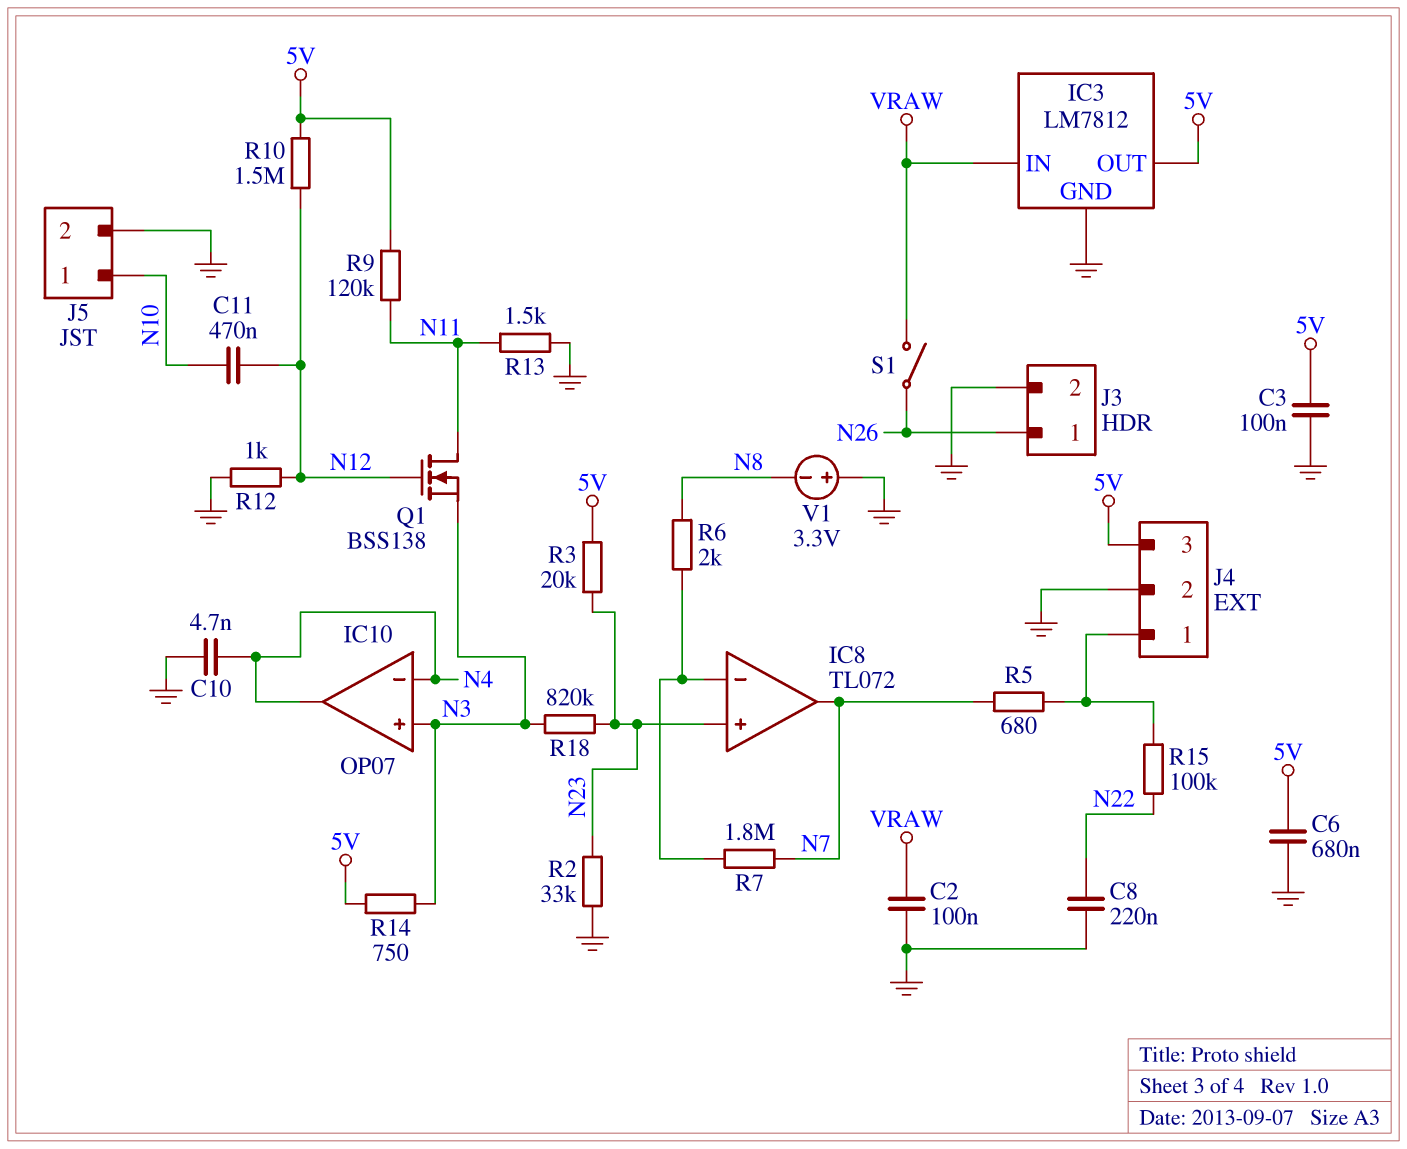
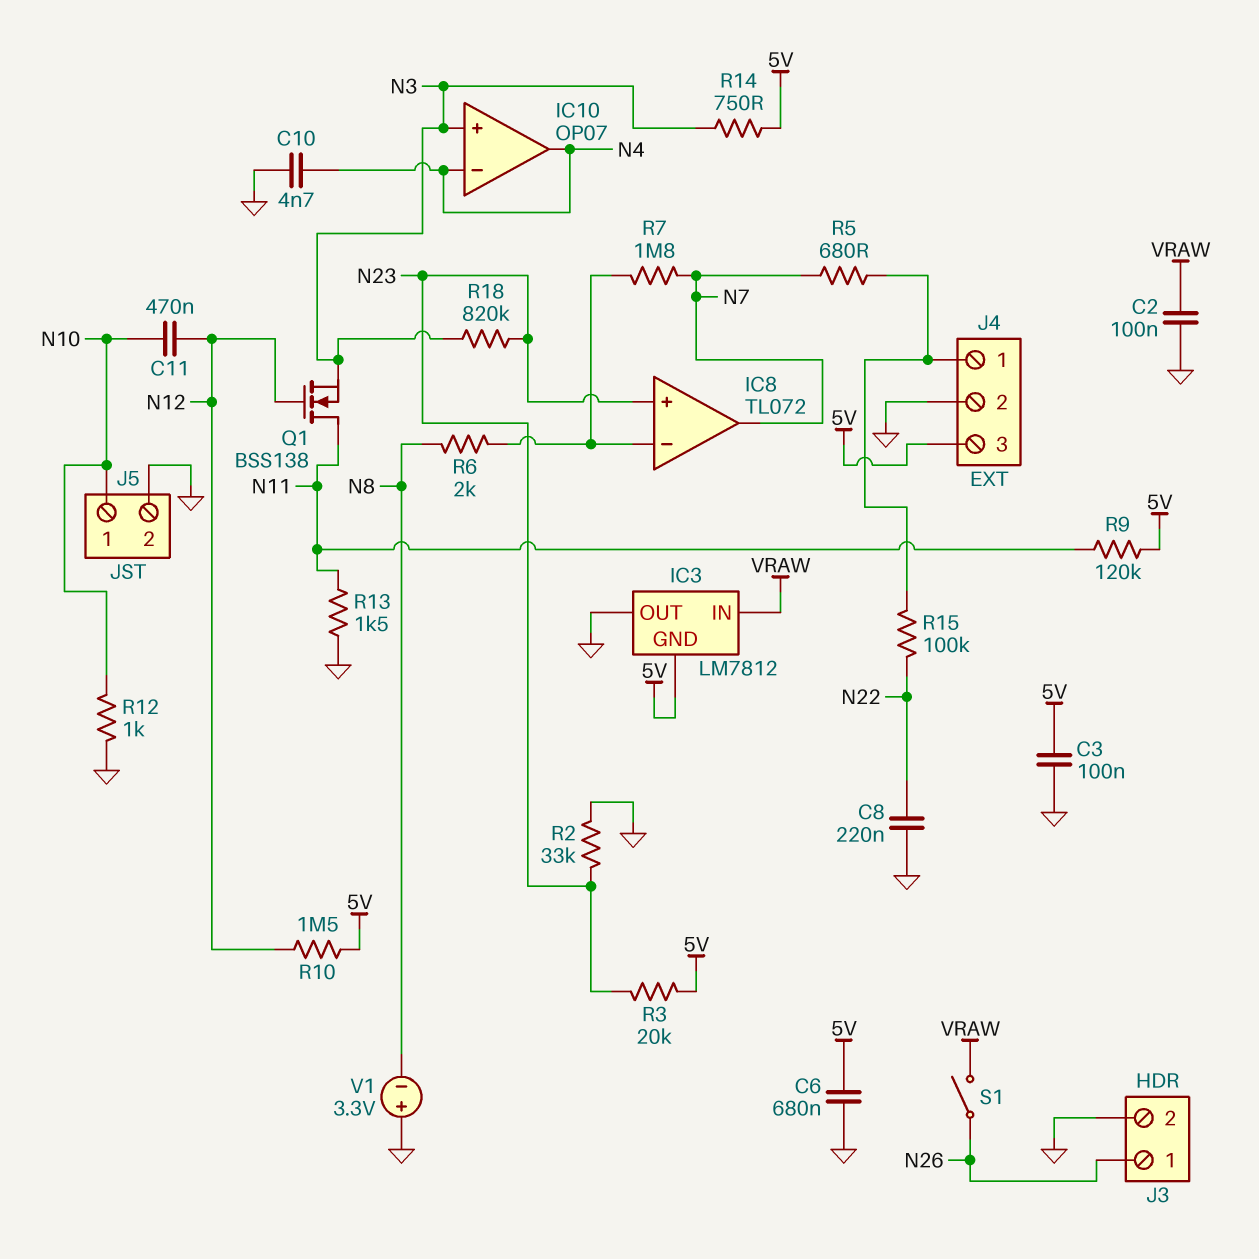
IC3 pin GND: GND -> 5V
IC3 pin OUT: 5V -> GND
R12: 1k (GND, N12) -> 1k (GND, N10)

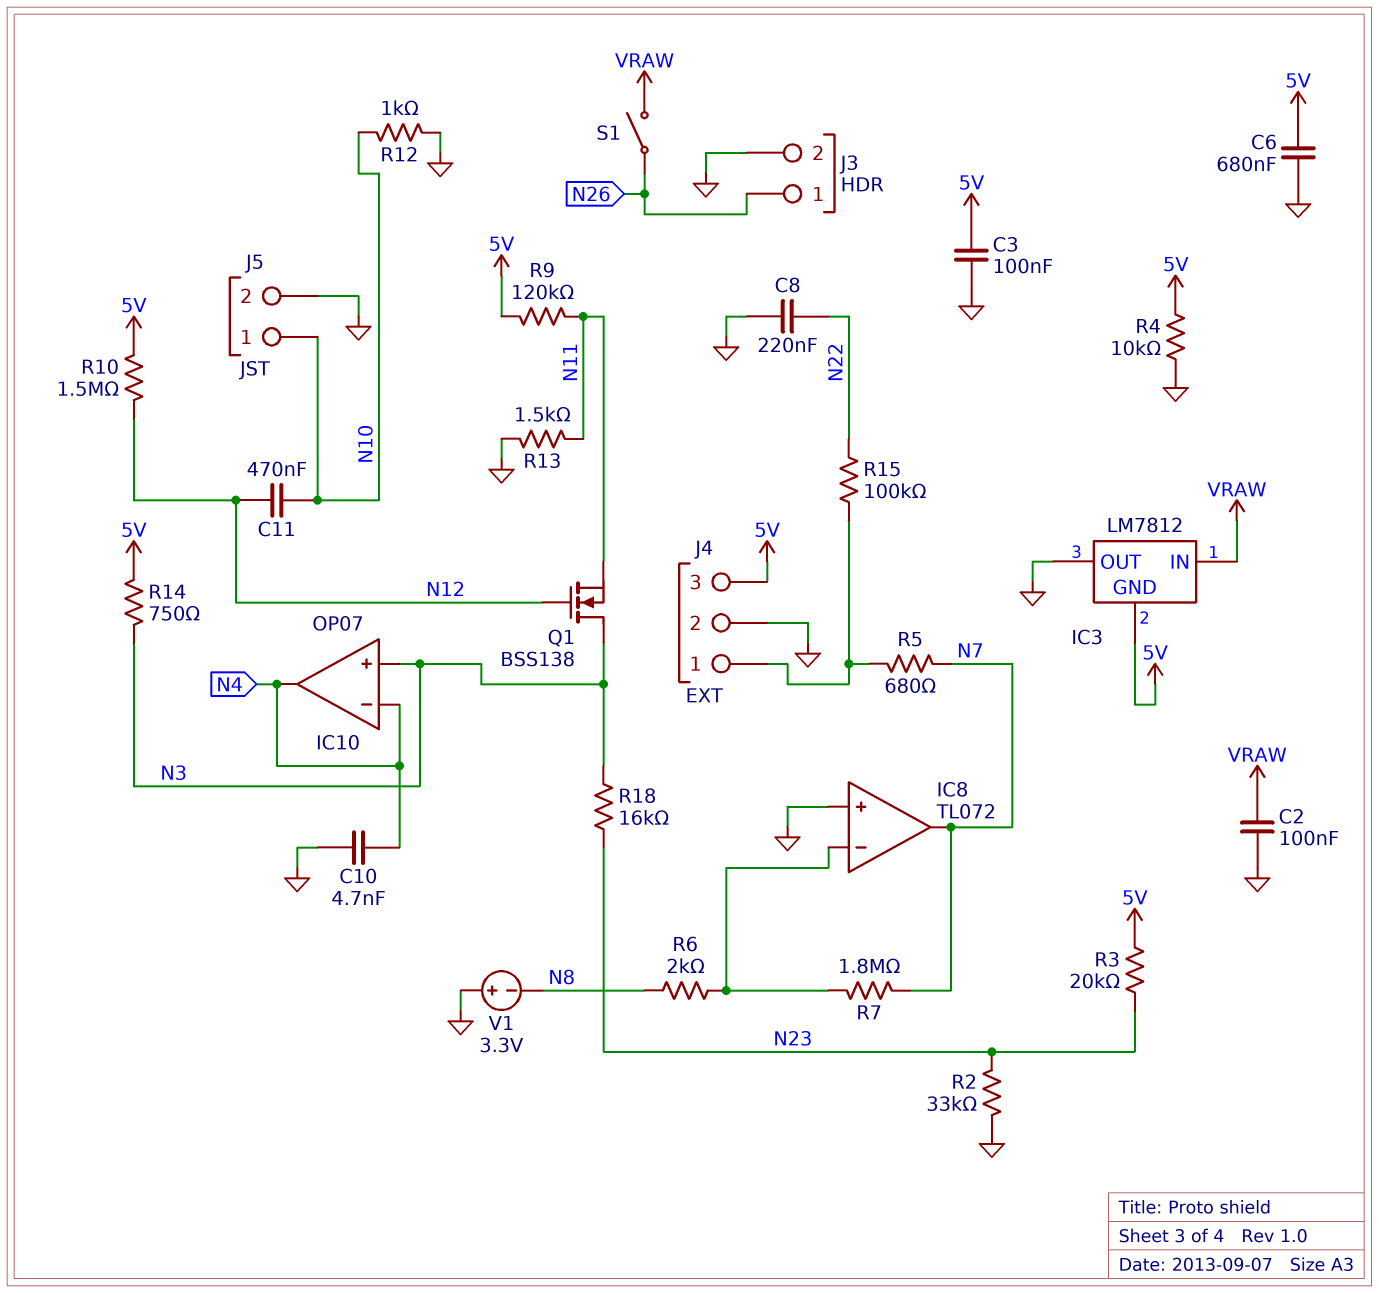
IC8 pin in+: N23 -> GND
Q1: NMOS BSS138 (G N12, D N11, S N3) -> NMOS BSS138 (G N12, D N3, S N11)
R4: none -> 10k (5V, GND)
R18: 820k (N3, N23) -> 16k (N3, N23)

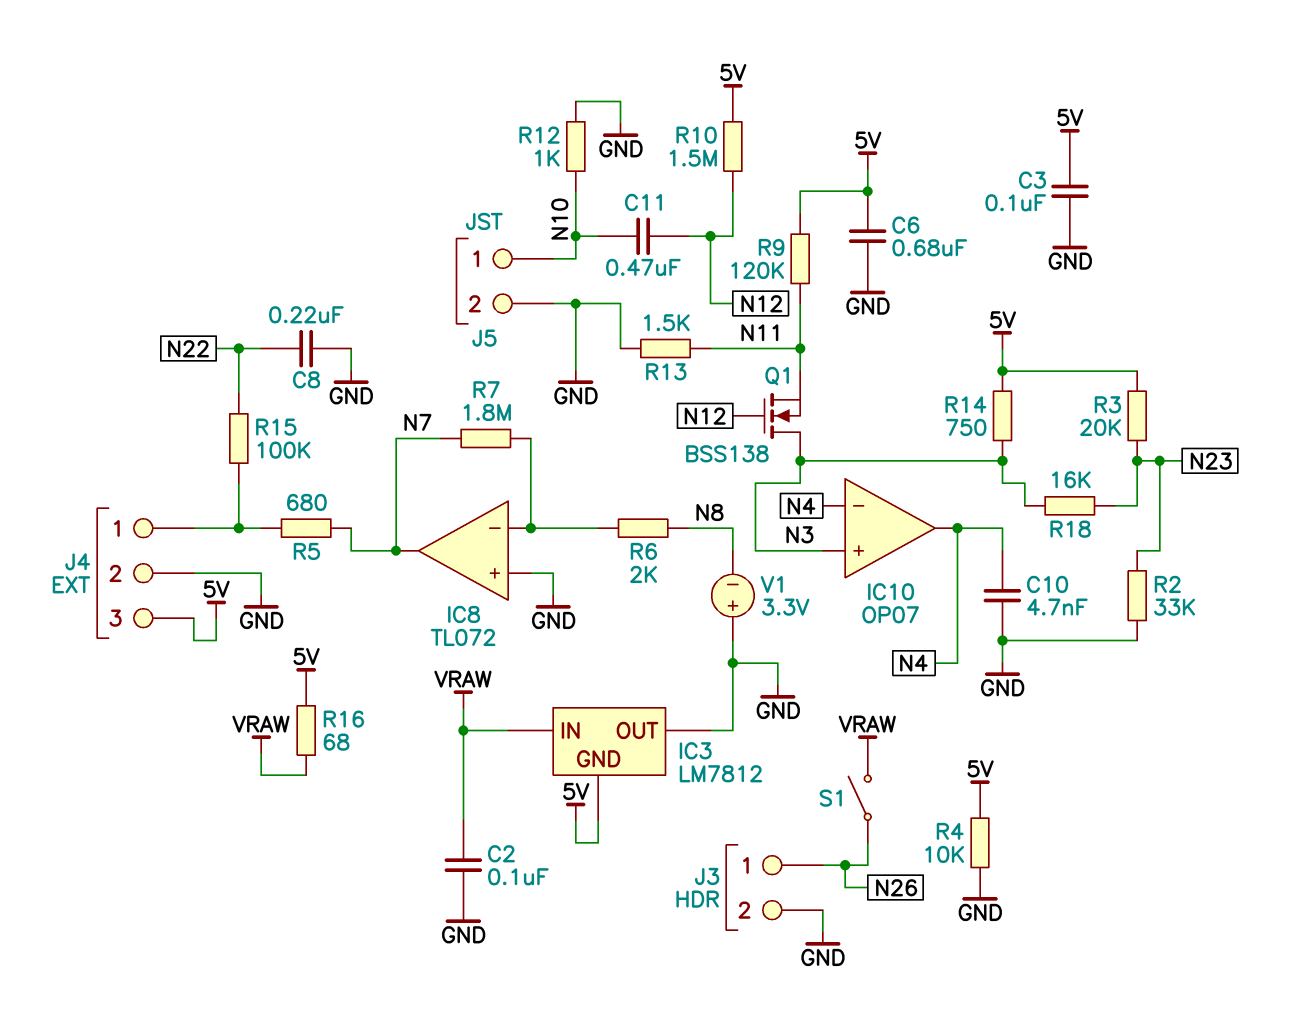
R16: none -> 68 (5V, VRAW)

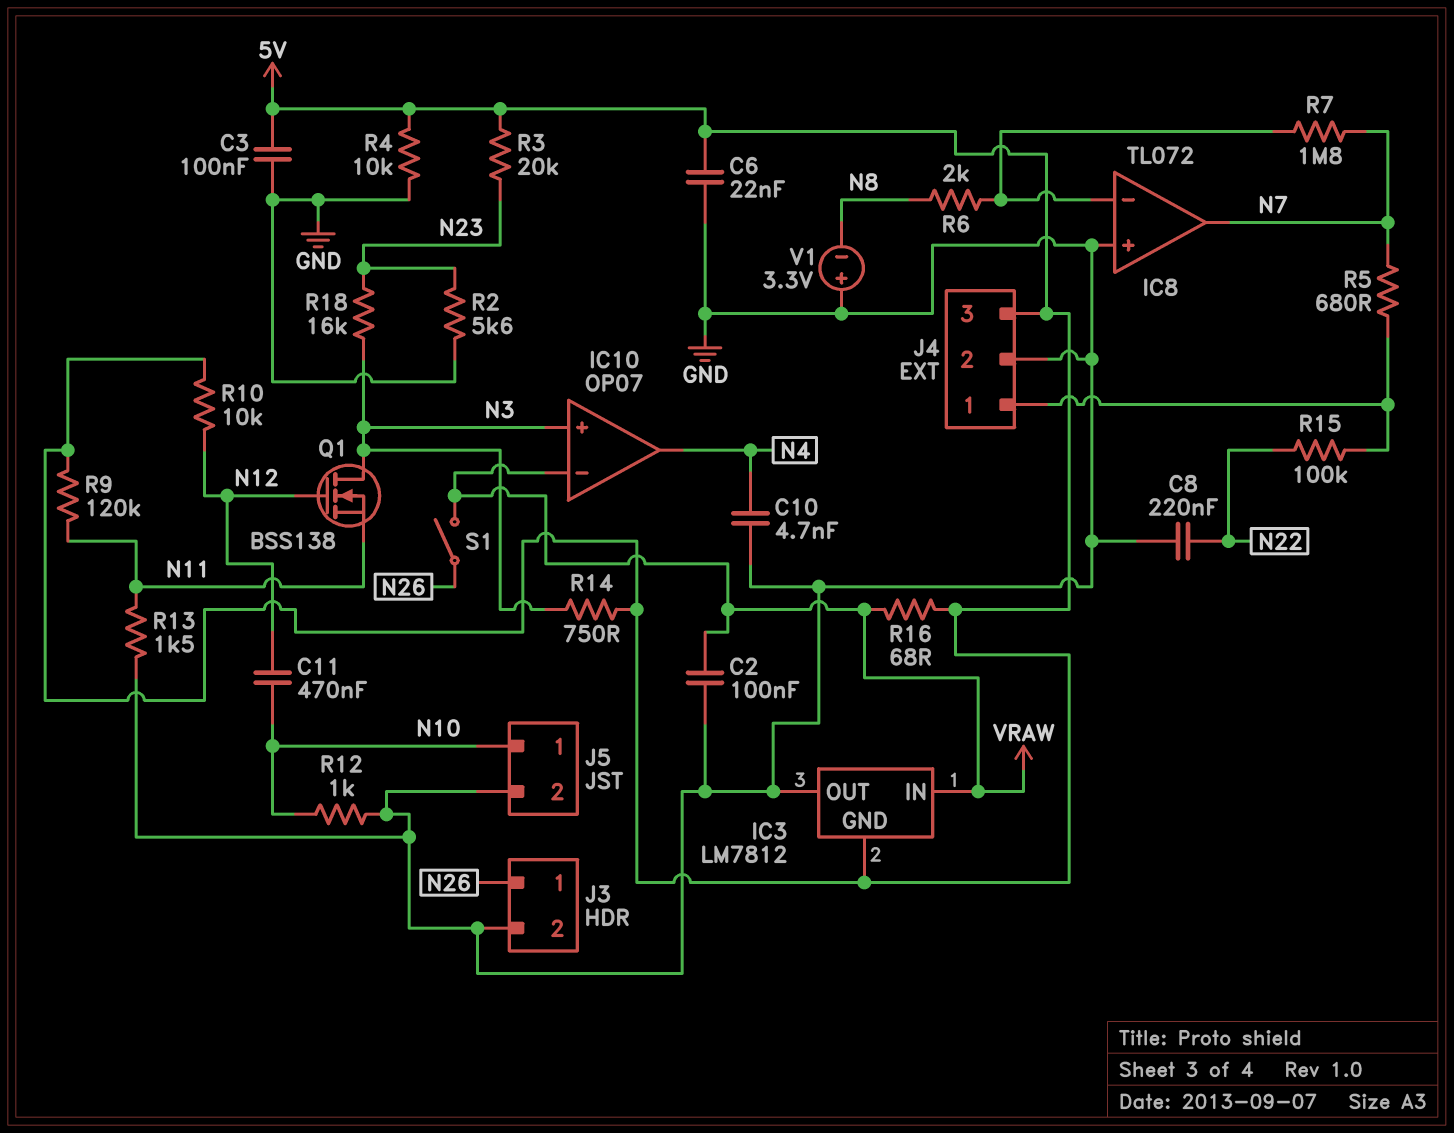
C6: 680nF (5V, GND) -> 22nF (5V, GND)
IC10 pin in-: N4 -> VRAW
R2: 33k (GND, N23) -> 5.6k (GND, N23)
R10: 1.5M (5V, N12) -> 10k (5V, N12)

